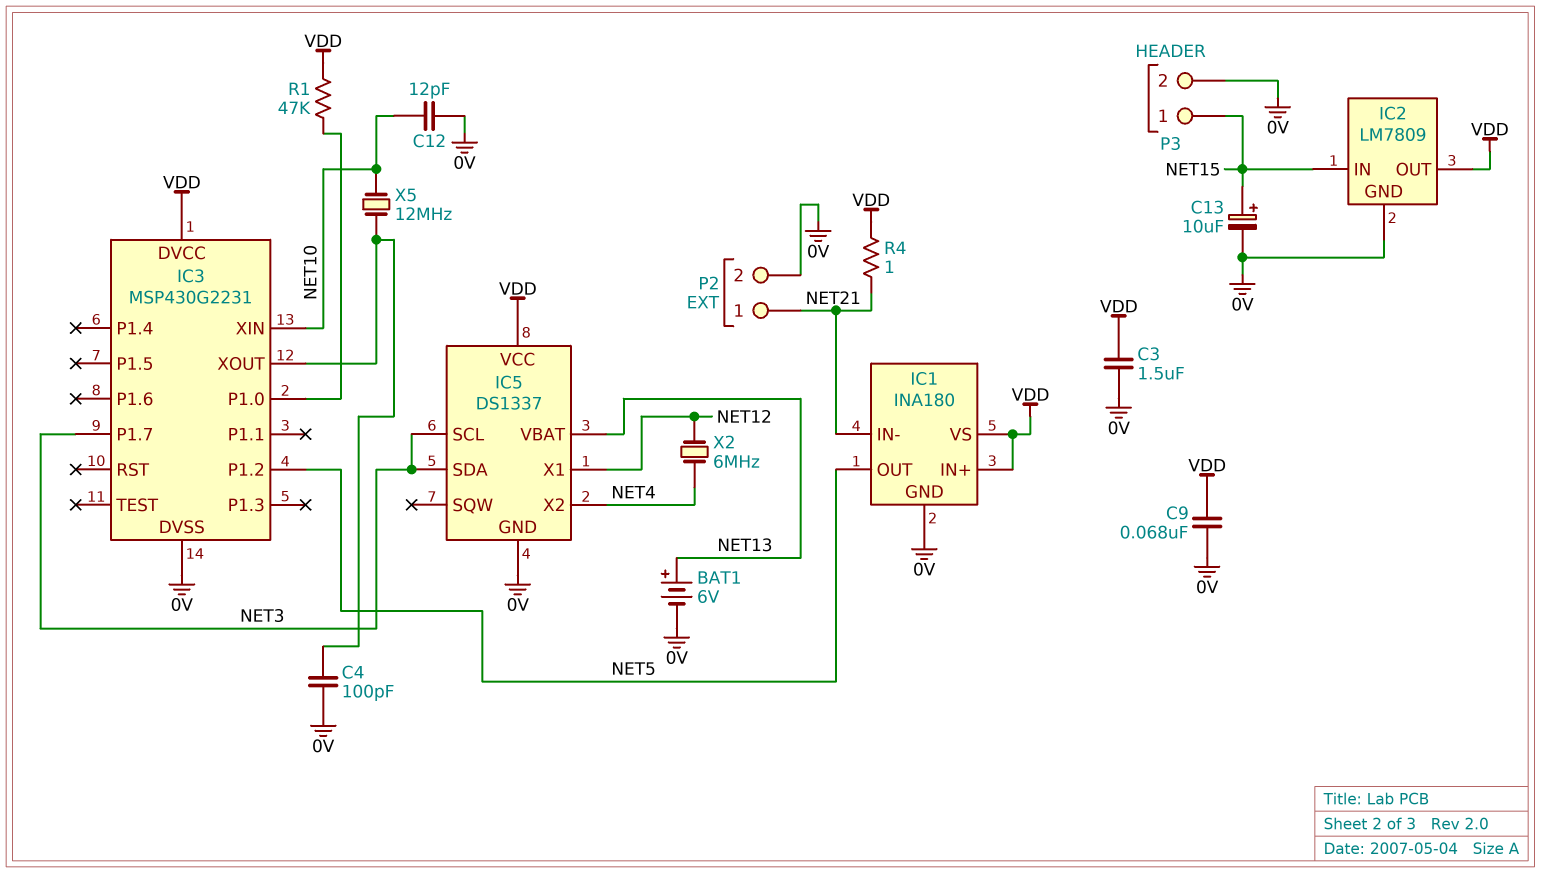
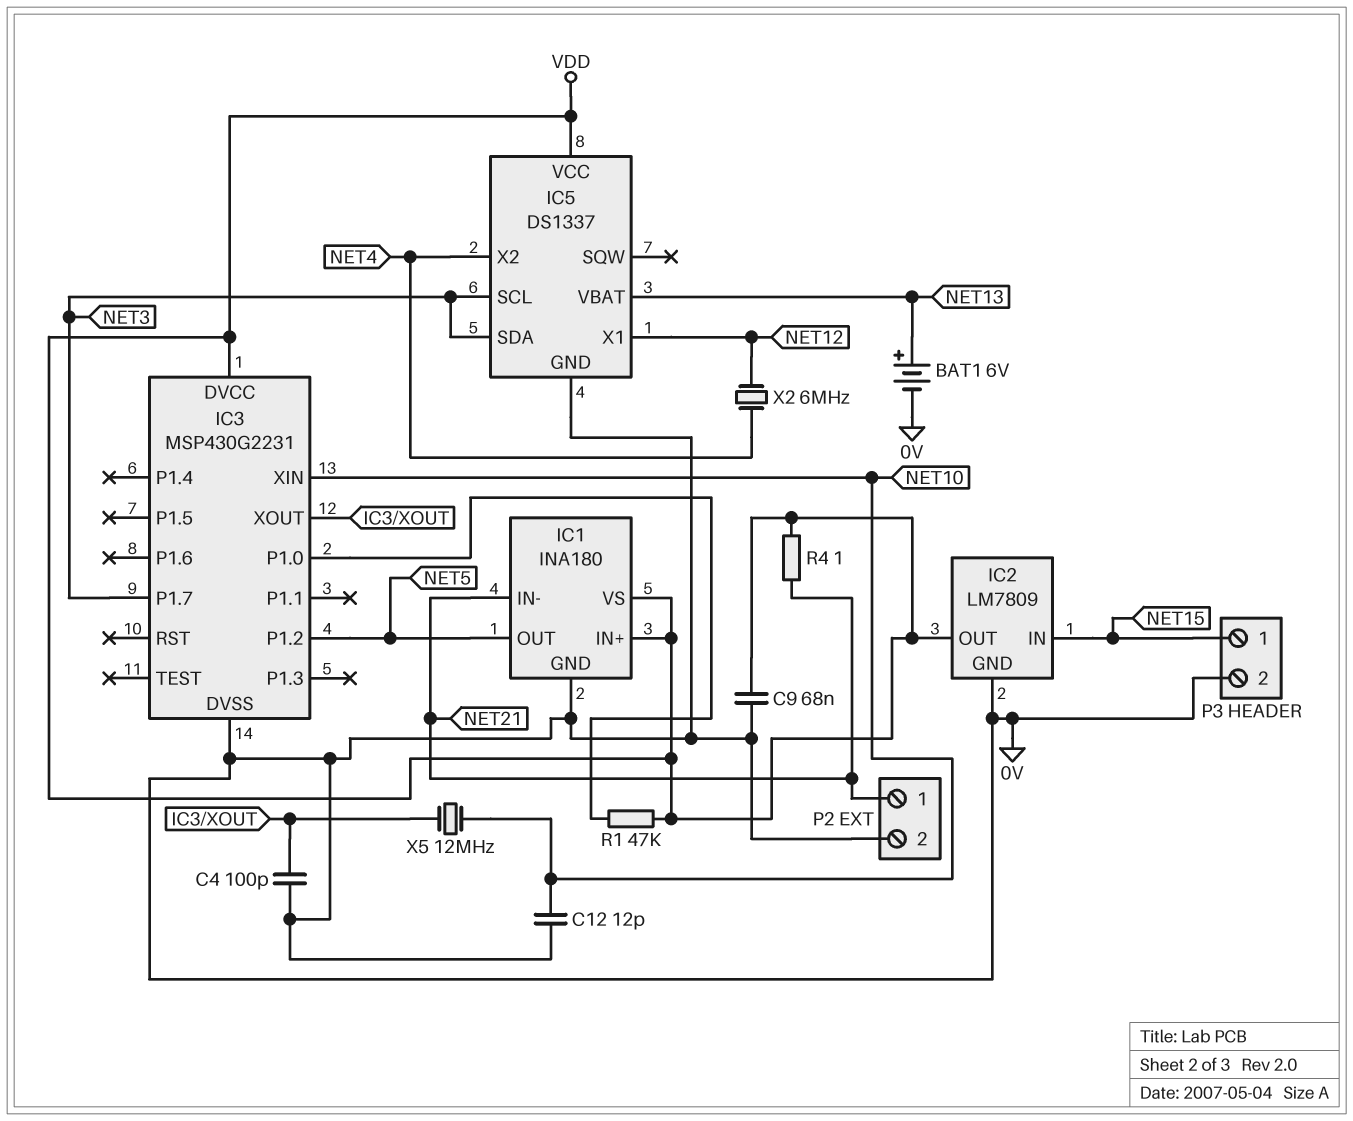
C3: 1.5uF (0V, VDD) -> none
C13: 10uF (plus NET15, minus 0V) -> none

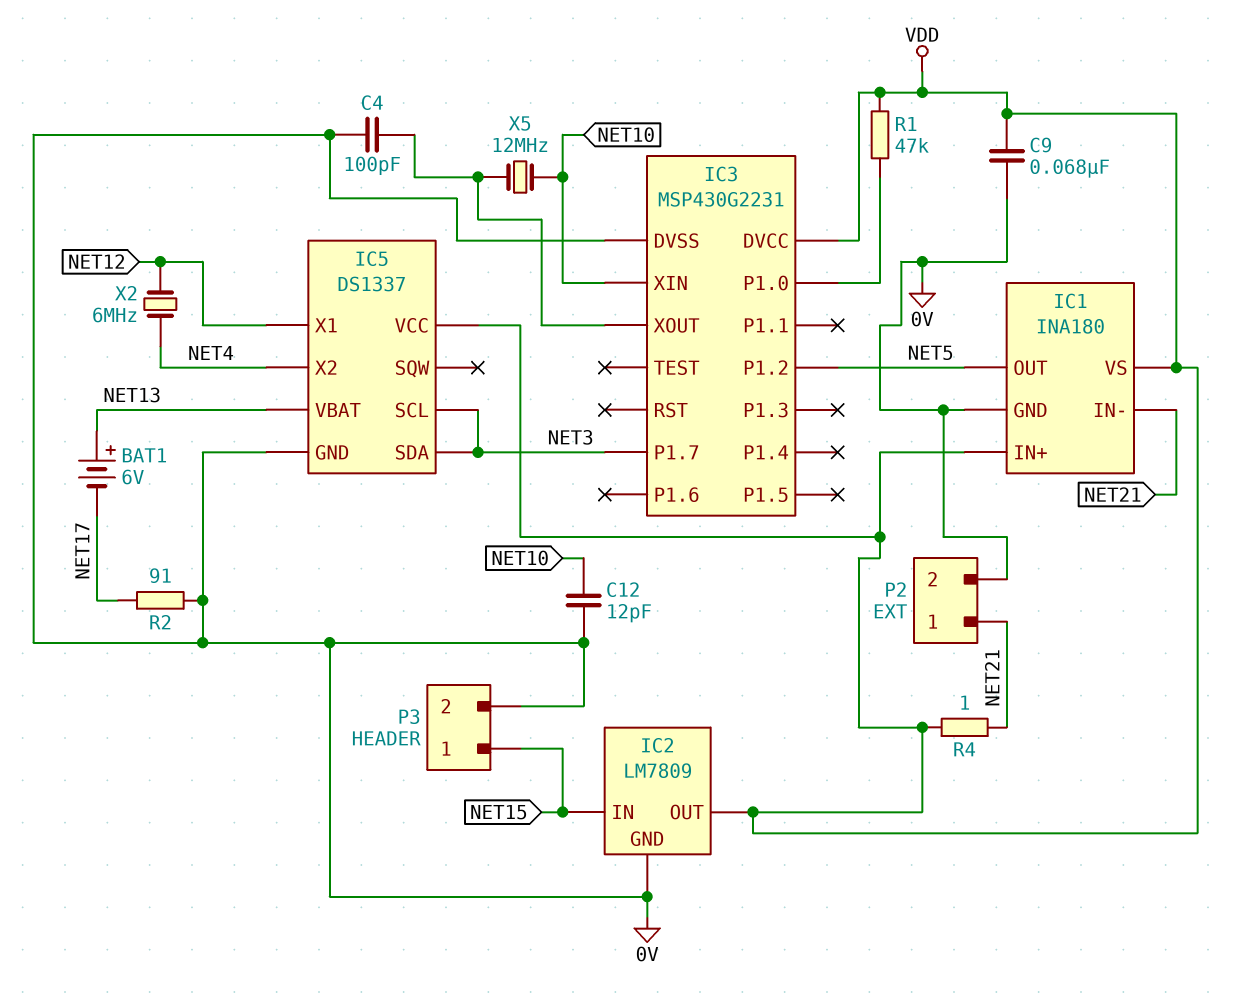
BAT1: 6V (plus NET13, minus 0V) -> 6V (plus NET13, minus NET17)
R2: none -> 91 (0V, NET17)

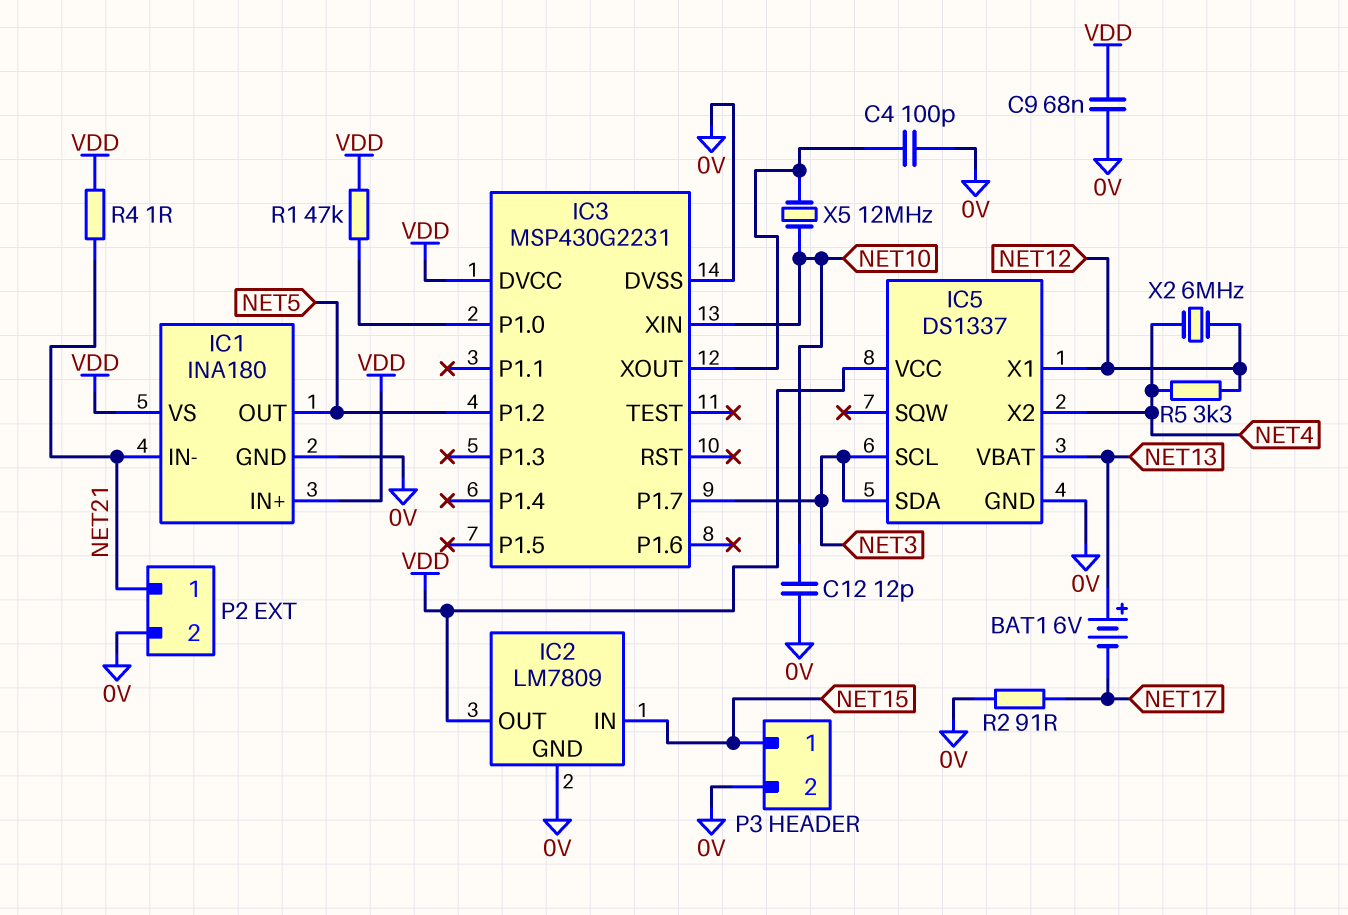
R5: none -> 3.3k (NET4, NET12)

